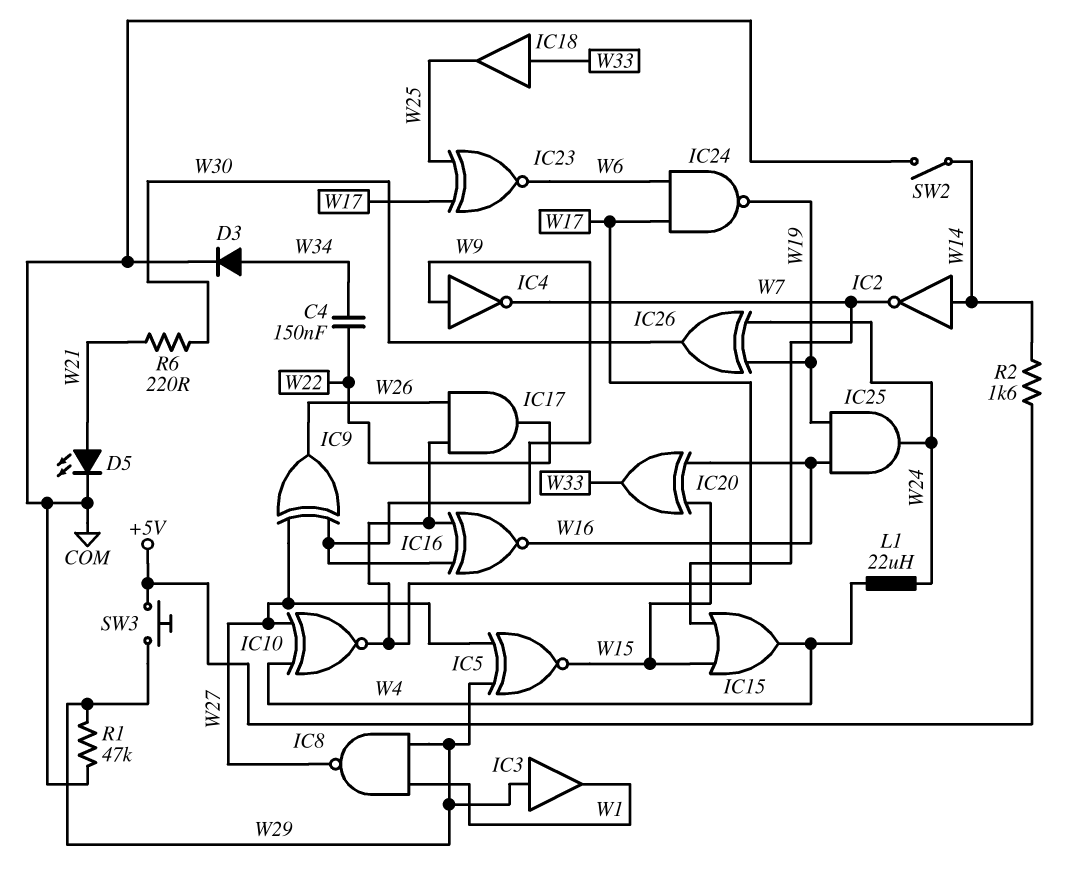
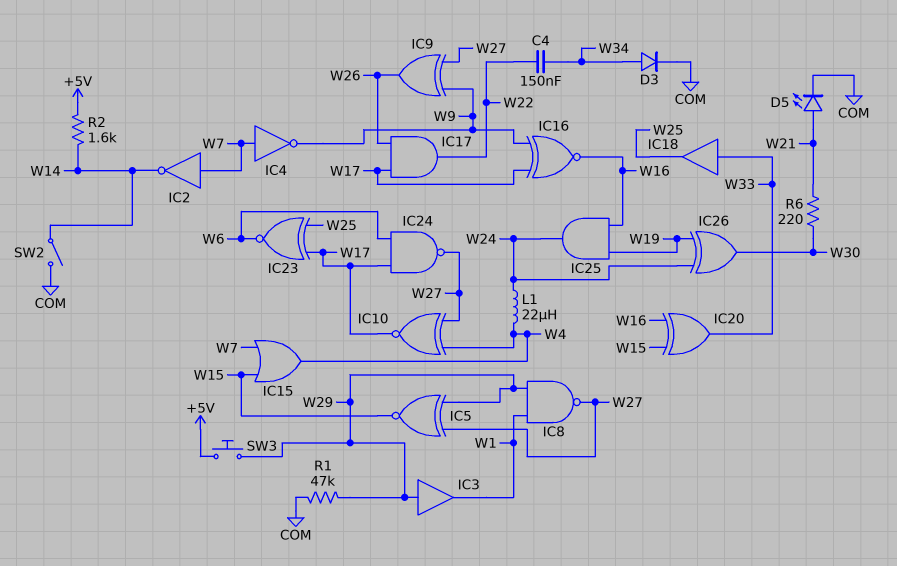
IC2: NOT (in W14, out W7) -> NOT (in W7, out W14)
IC4: NOT (in W9, out W7) -> NOT (in W7, out W9)
IC24: NAND (in W6, in W17, out W19) -> NAND (in W6, in W17, out W27)

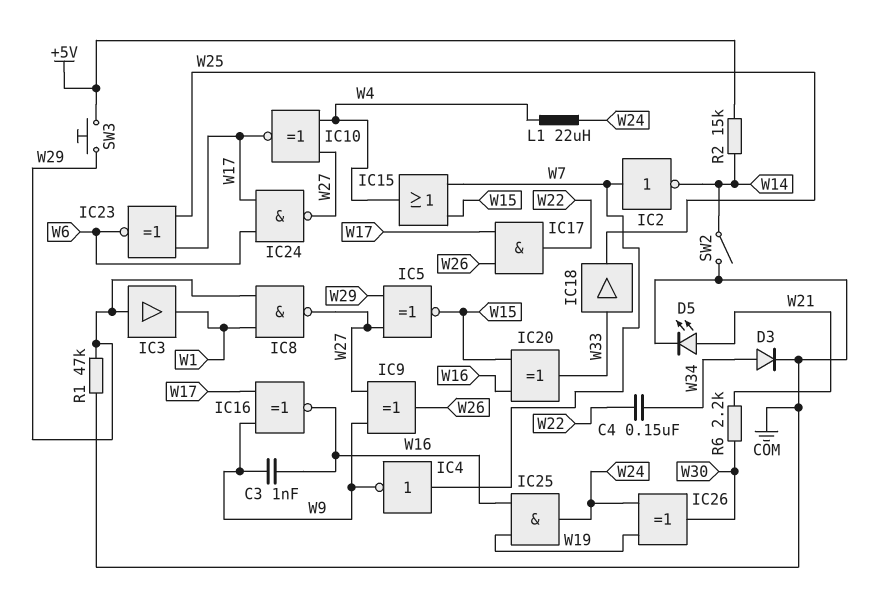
C3: none -> 1nF (W9, W16)
R2: 1.6k (+5V, W14) -> 15k (+5V, W14)
R6: 220 (W21, W30) -> 2.2k (W21, W30)

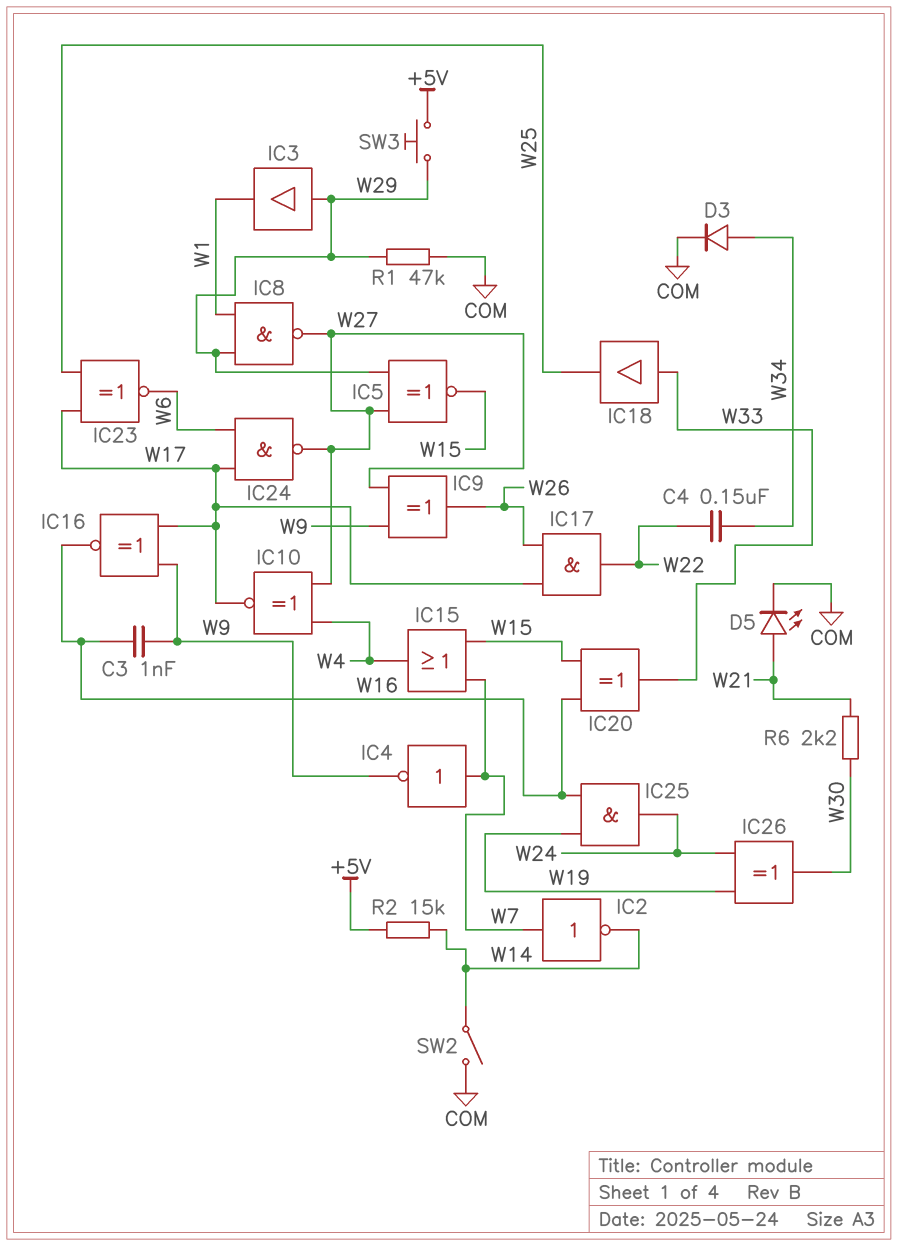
L1: 22uH (W4, W24) -> none

